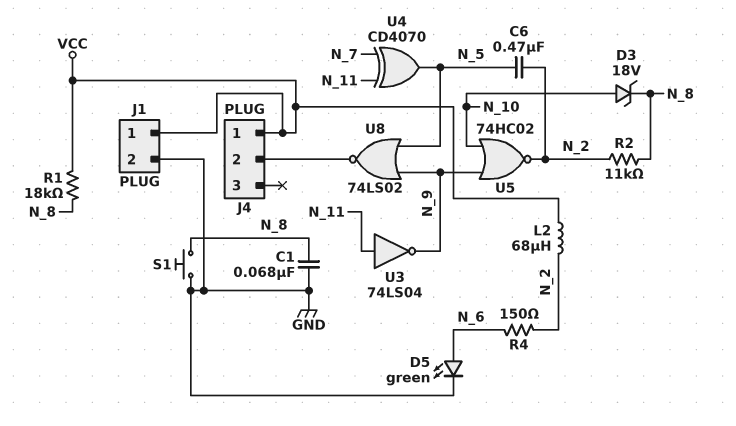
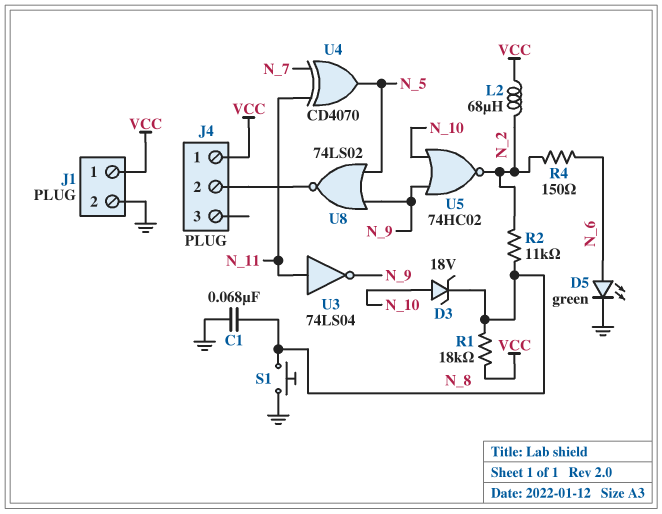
C6: 470nF (N_2, N_5) -> none

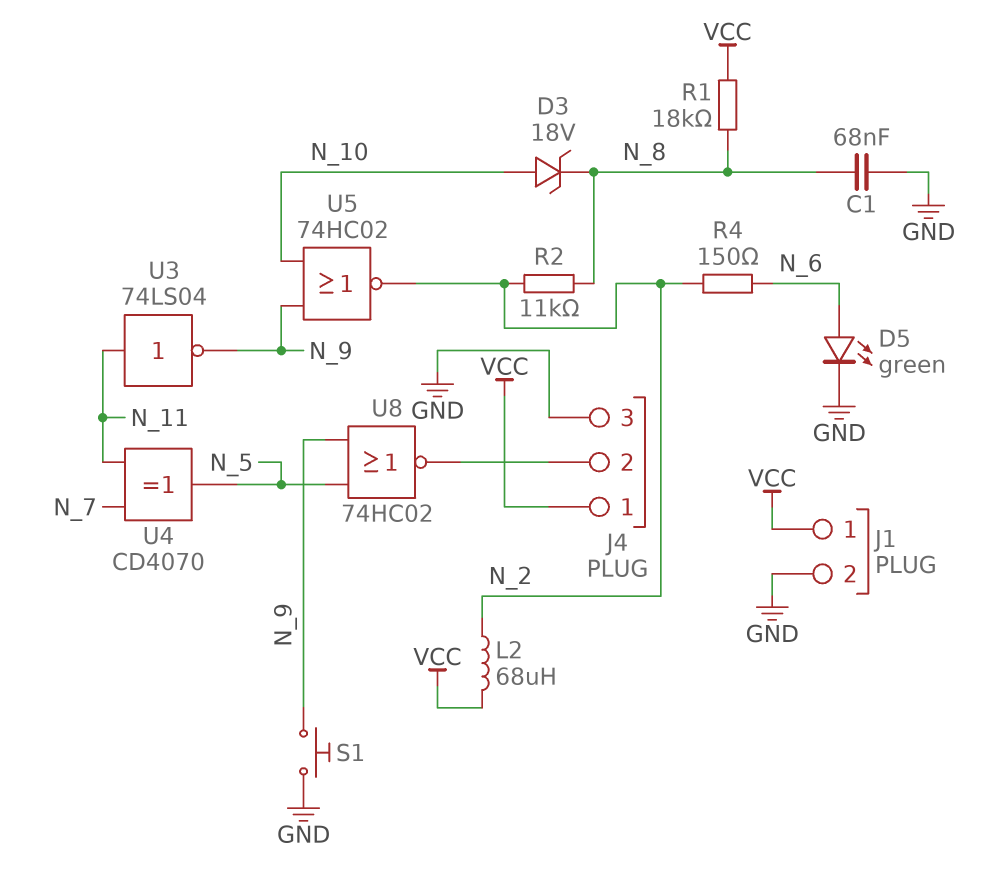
J4 pin 3: none -> GND
S1: button (GND, N_8) -> button (GND, N_9)
U8: NOR 74LS02 (in N_5, in N_9, out J4/2) -> NOR 74HC02 (in N_5, in N_9, out J4/2)

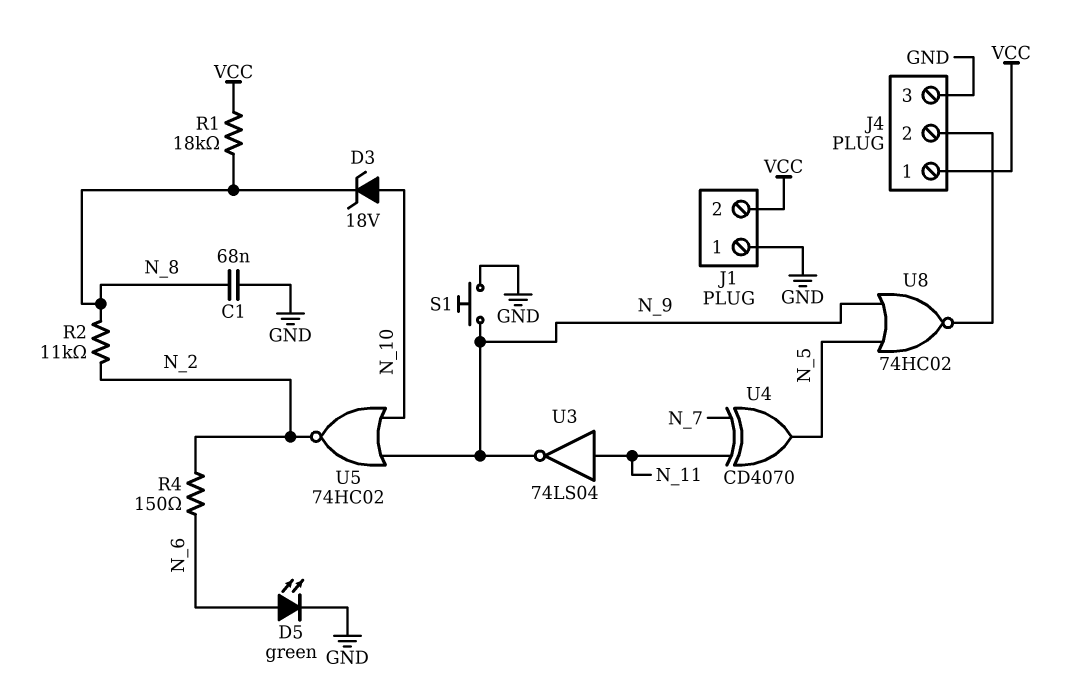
J1 pin 1: VCC -> GND
J1 pin 2: GND -> VCC
L2: 68uH (N_2, VCC) -> none

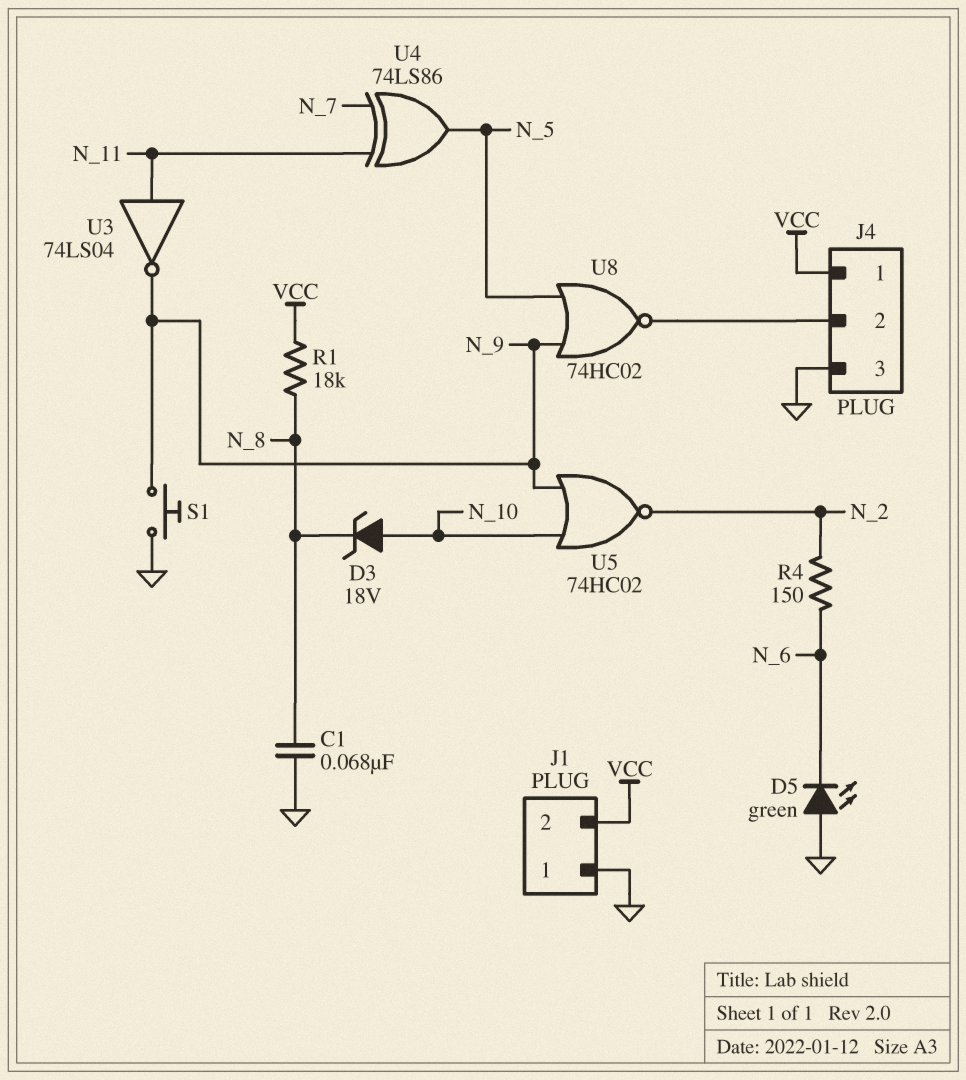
D5: LED green (A N_6, K GND) -> LED green (A GND, K N_6)
R2: 11k (N_2, N_8) -> none
U4: XOR CD4070 (in N_7, in N_11, out N_5) -> XOR 74LS86 (in N_7, in N_11, out N_5)

